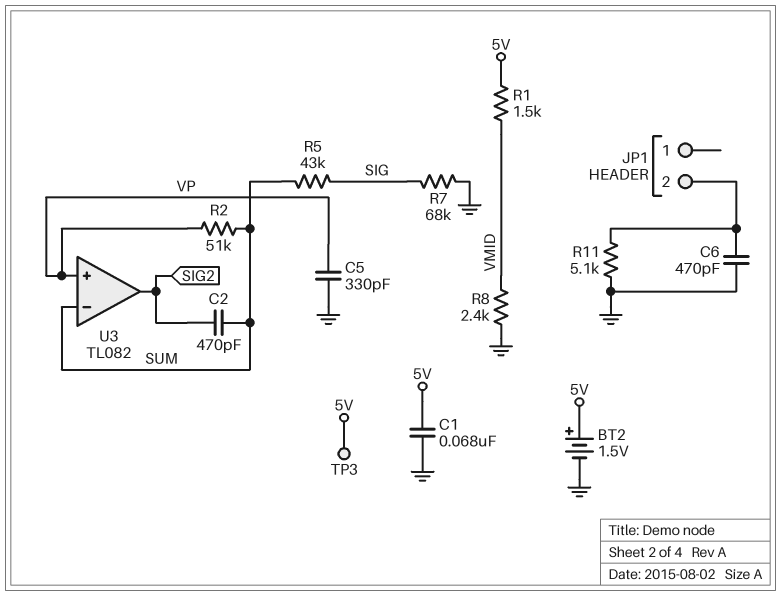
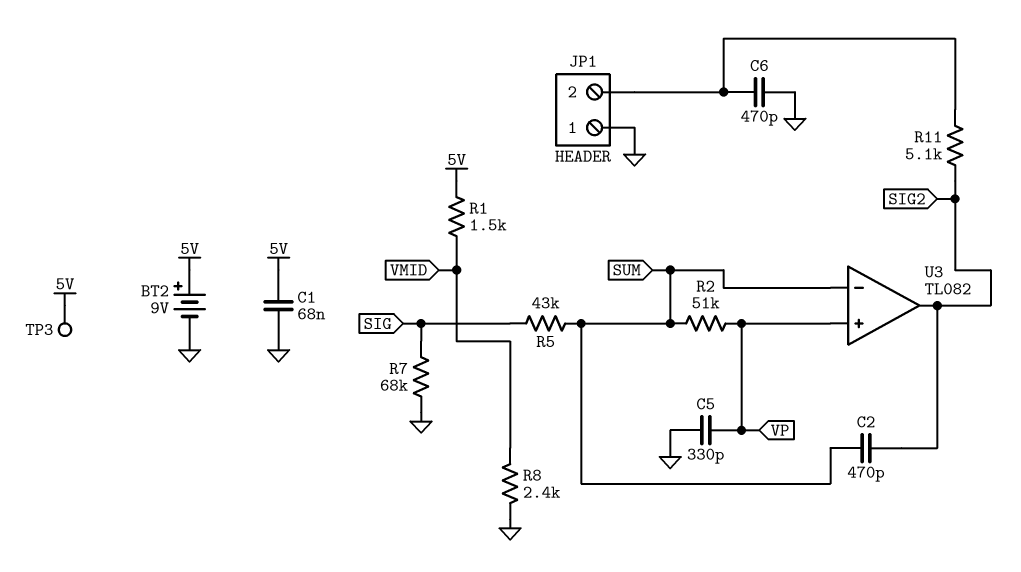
BT2: 1.5V (plus 5V, minus GND) -> 9V (plus 5V, minus GND)
JP1 pin 1: none -> GND
R11: 5.1k (GND, JP1/2) -> 5.1k (JP1/2, SIG2)

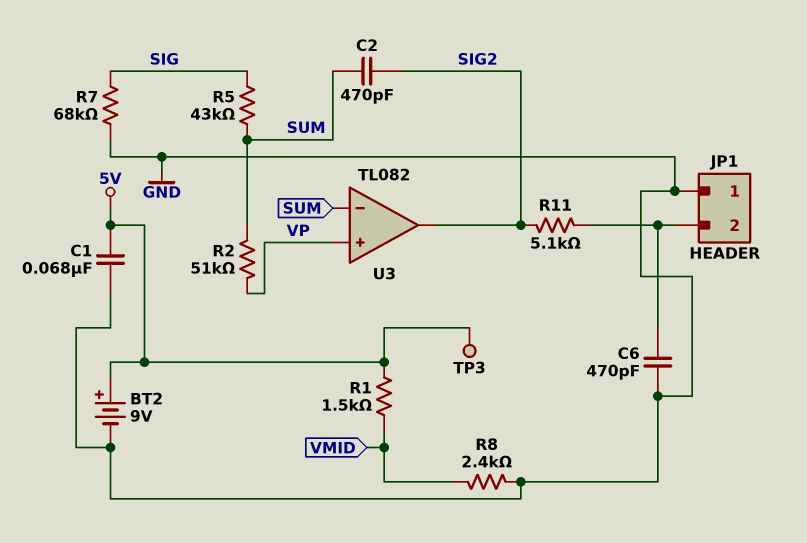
C5: 330pF (GND, VP) -> none

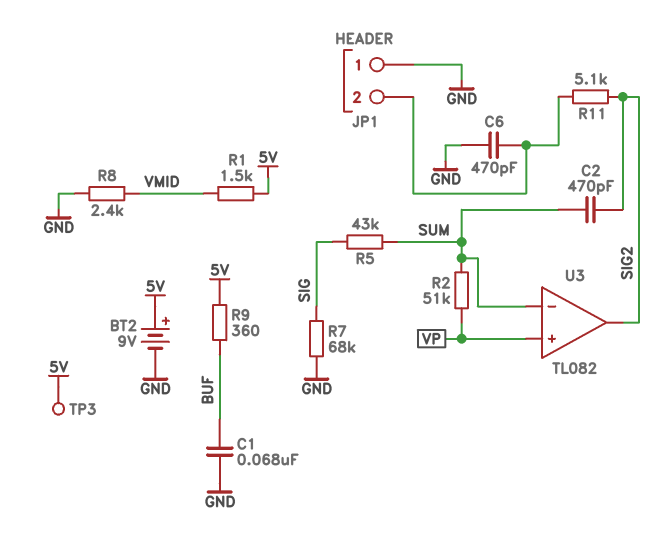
C1: 68nF (5V, GND) -> 68nF (BUF, GND)
R9: none -> 360 (5V, BUF)

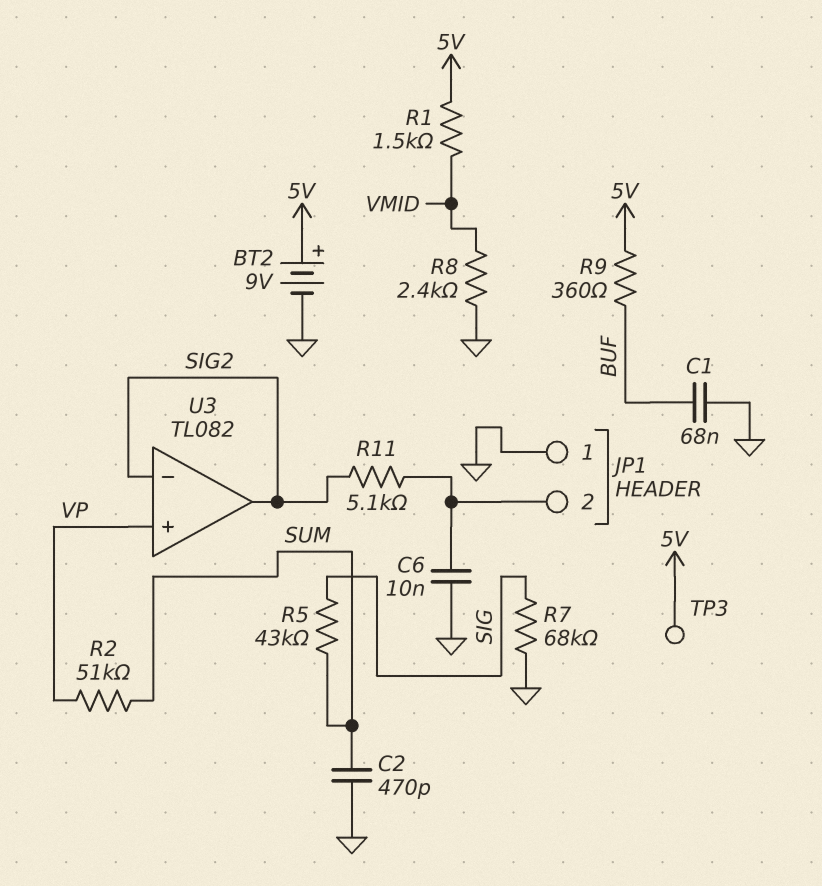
C2: 470pF (SIG2, SUM) -> 470pF (GND, SUM)
C6: 470pF (GND, JP1/2) -> 10nF (GND, JP1/2)
U3 pin in-: SUM -> SIG2

